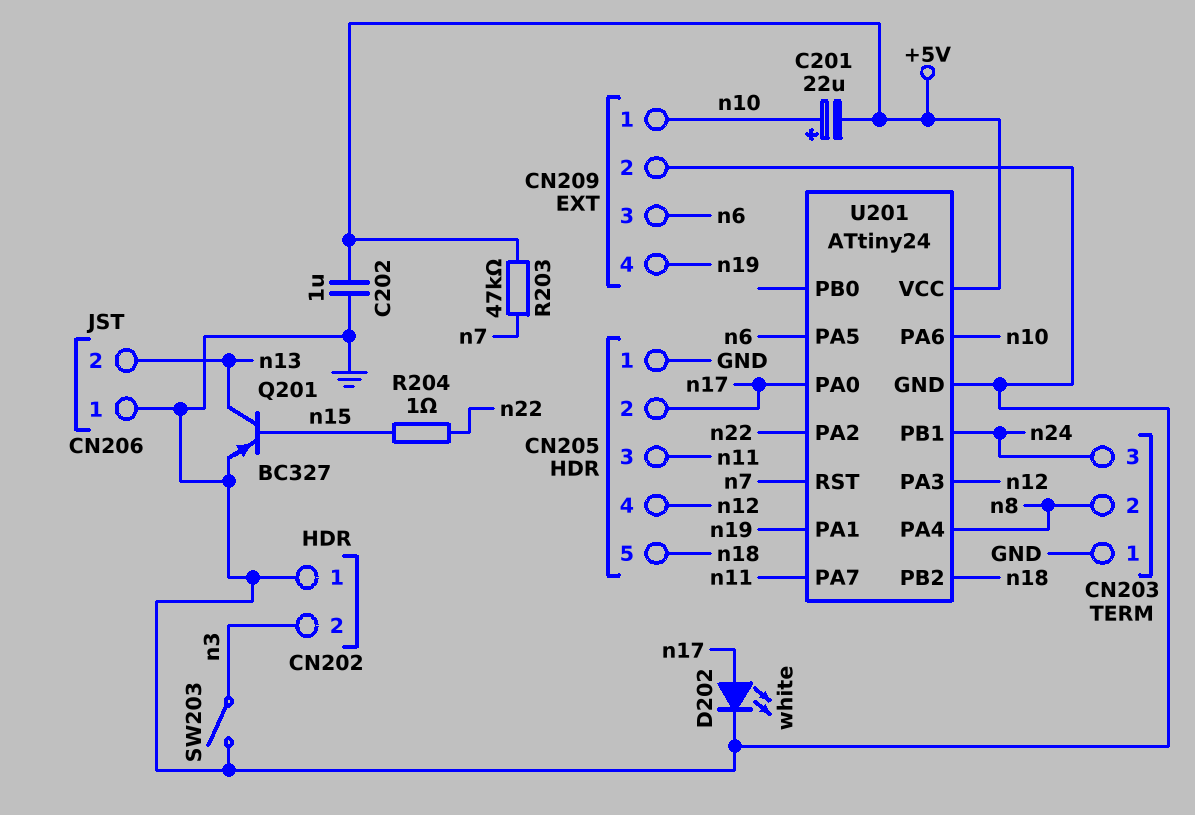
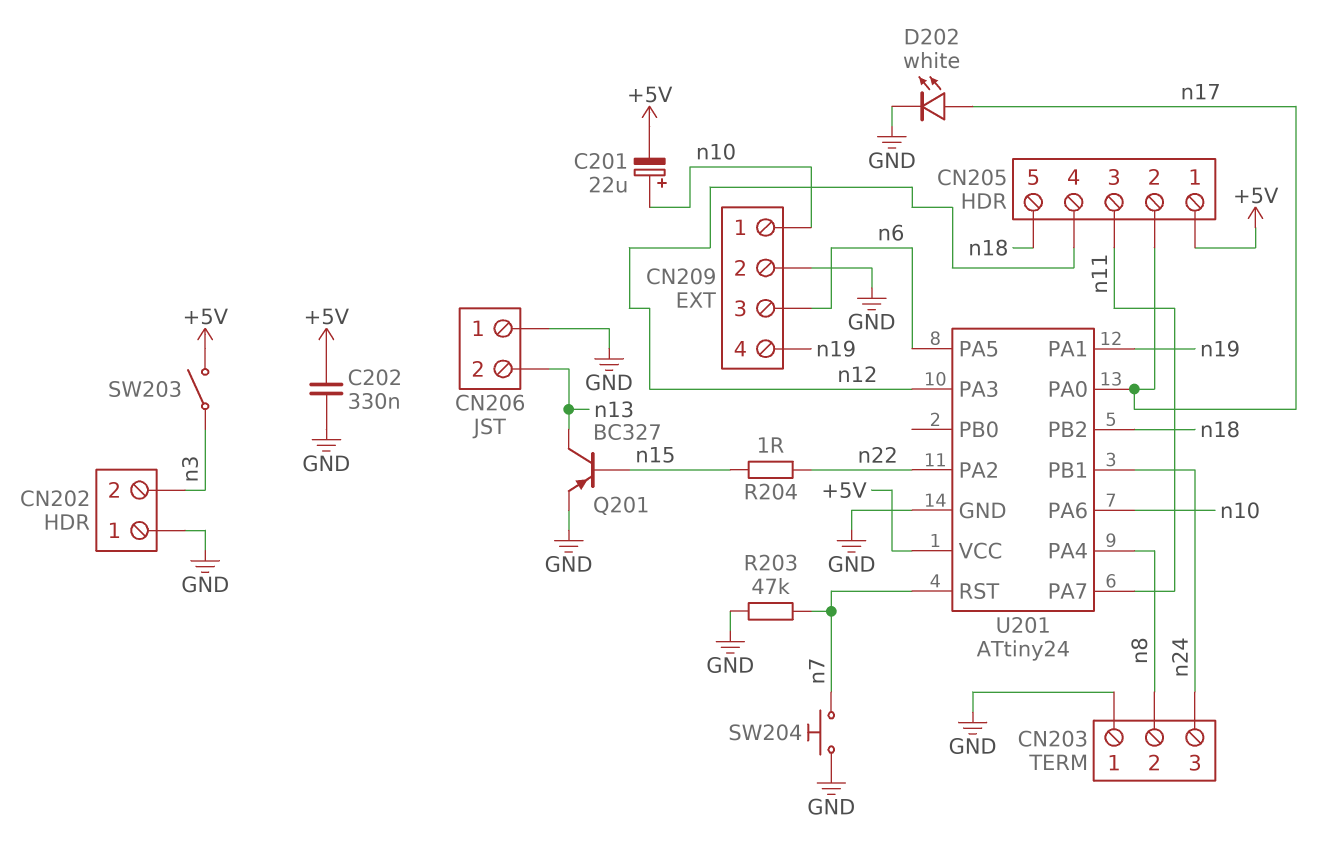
C202: 1uF (+5V, GND) -> 330nF (+5V, GND)
CN205 pin 1: GND -> +5V
R203: 47k (+5V, n7) -> 47k (GND, n7)
SW203: switch (GND, n3) -> switch (+5V, n3)
SW204: none -> button (GND, n7)

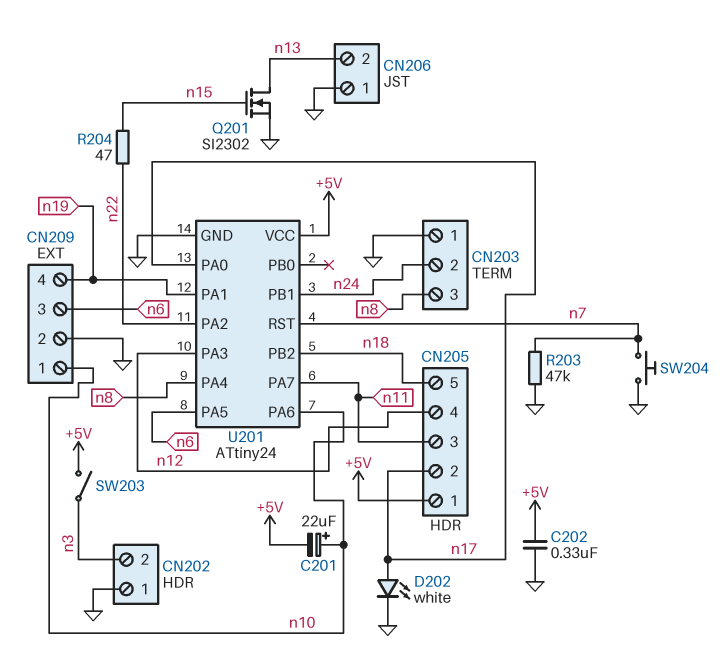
CN203 pin 2: n8 -> n24
CN203 pin 3: n24 -> n8
Q201: PNP BC327 (B n15, C n13, E GND) -> NMOS SI2302 (G n15, D n13, S GND)
R204: 1 (n15, n22) -> 47 (n15, n22)

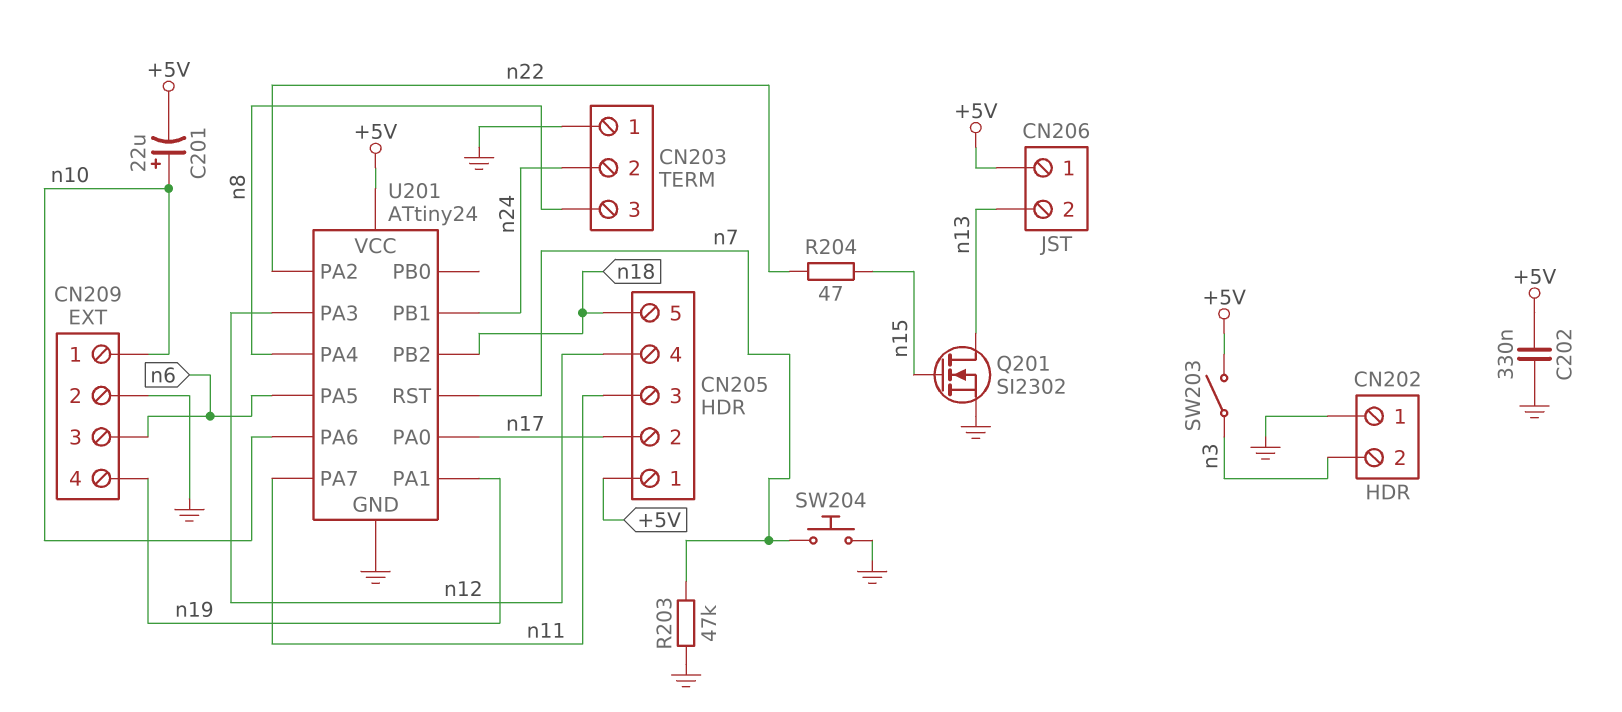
CN206 pin 1: GND -> +5V
D202: LED white (A n17, K GND) -> none

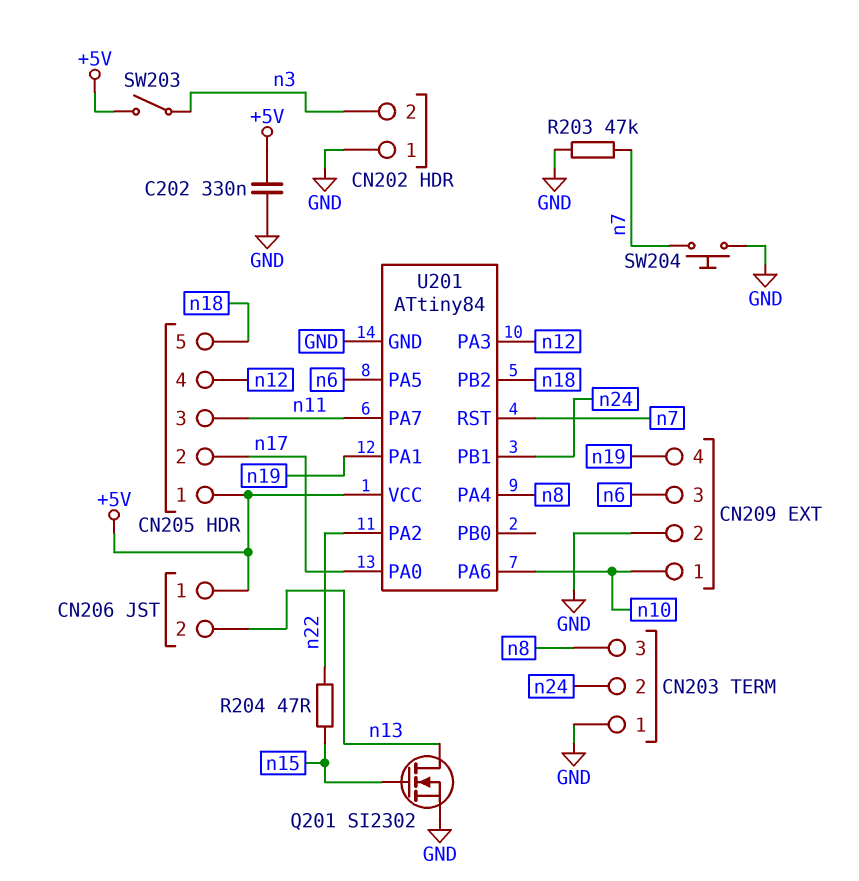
C201: 22uF (plus n10, minus +5V) -> none
U201: ATtiny24 -> ATtiny84

